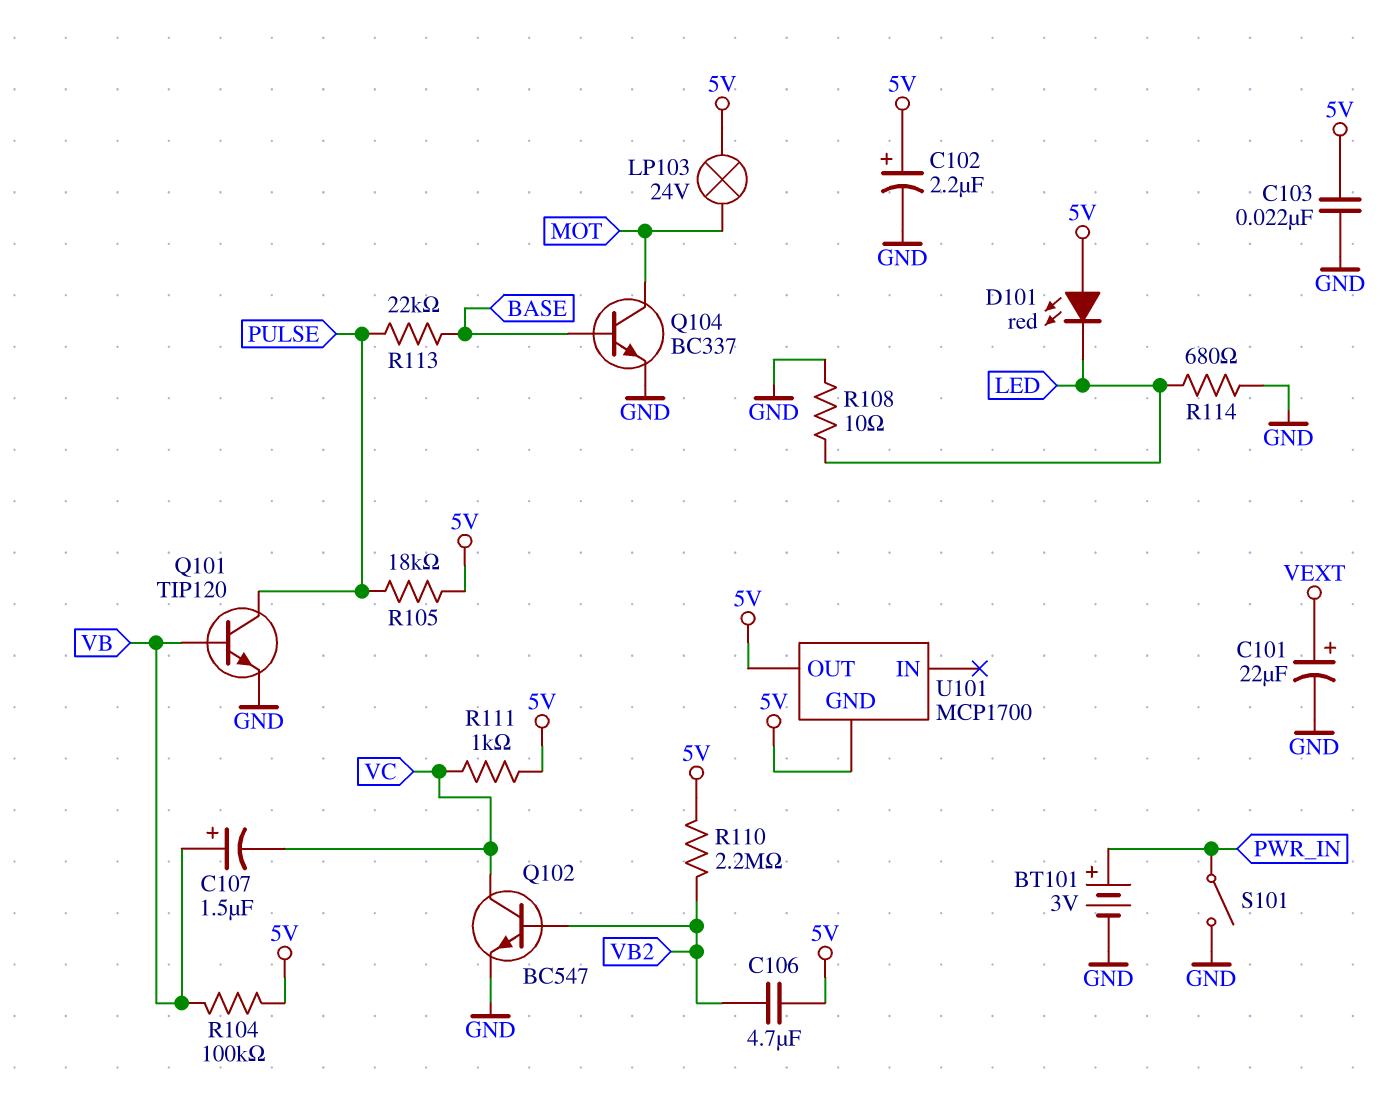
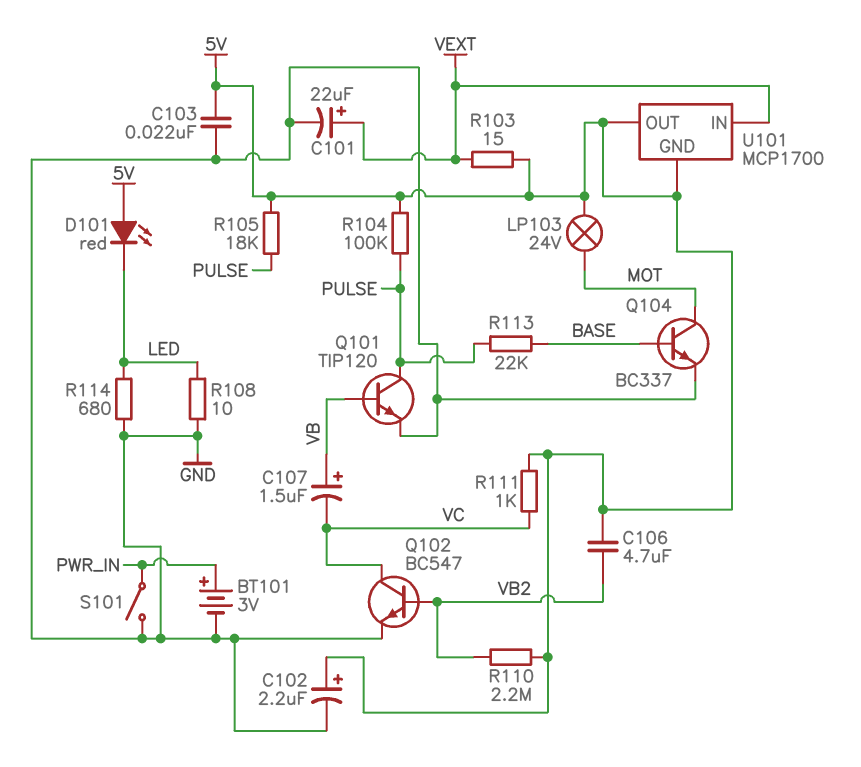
R103: none -> 15 (5V, VEXT)
R104: 100k (5V, VB) -> 100k (5V, PULSE)
U101 pin IN: none -> VEXT

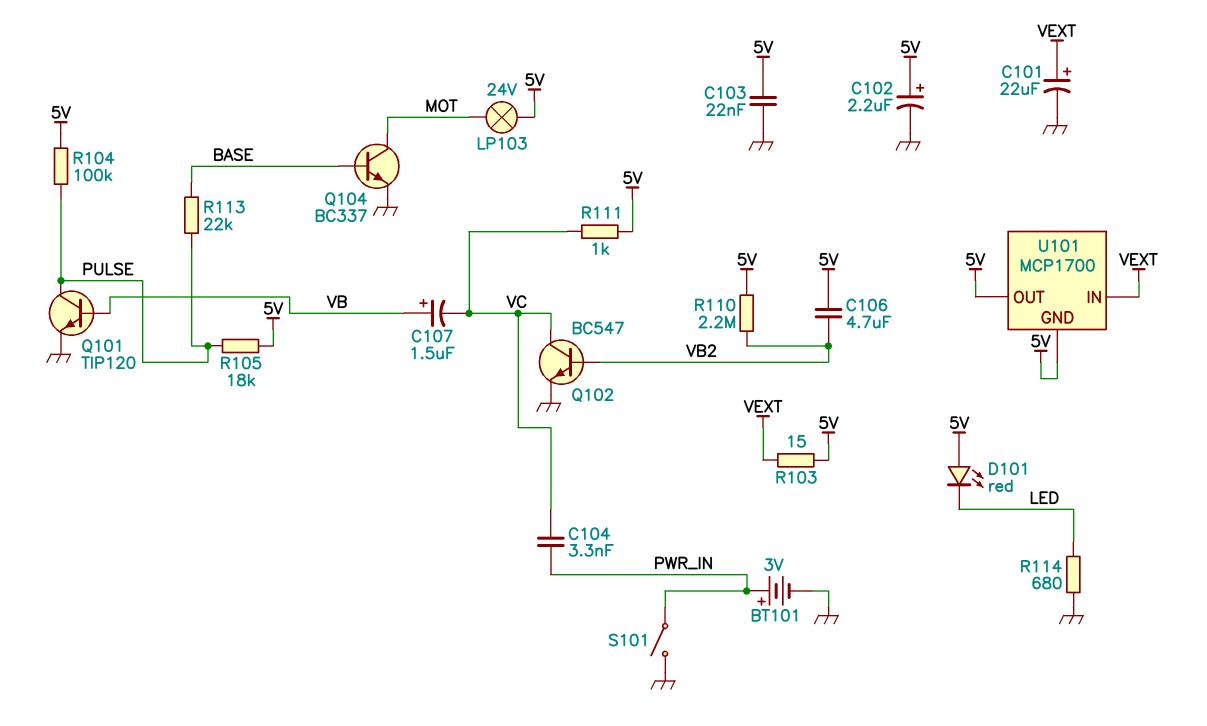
C104: none -> 3.3nF (PWR_IN, VC)
R108: 10 (GND, LED) -> none

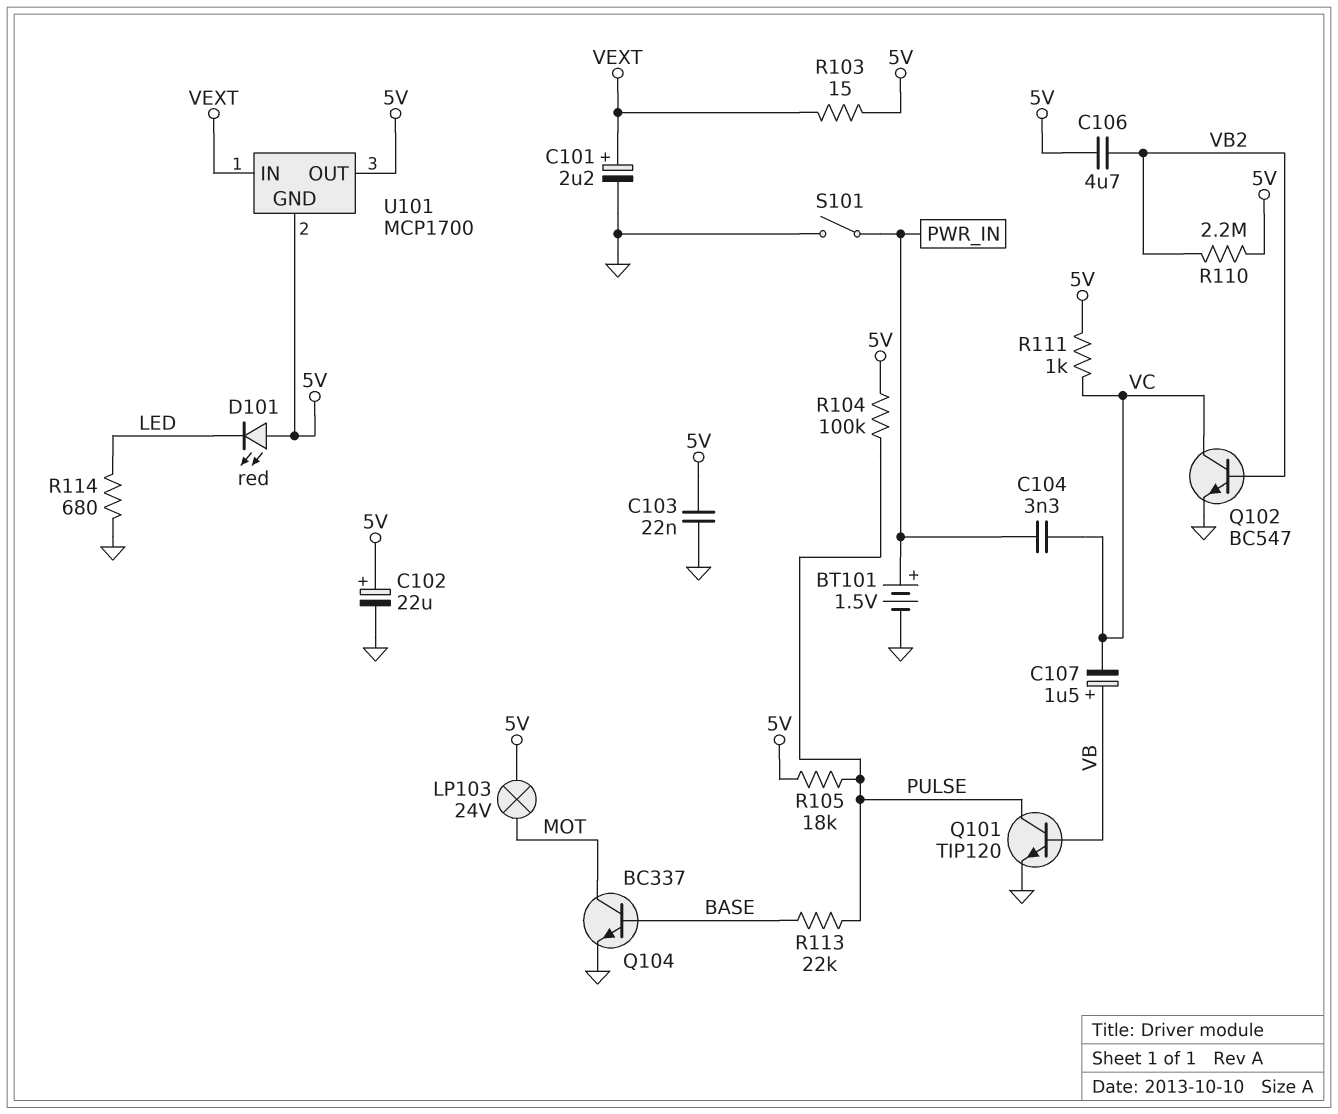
BT101: 3V (plus PWR_IN, minus GND) -> 1.5V (plus PWR_IN, minus GND)
C101: 22uF (plus VEXT, minus GND) -> 2.2uF (plus VEXT, minus GND)
C102: 2.2uF (plus 5V, minus GND) -> 22uF (plus 5V, minus GND)

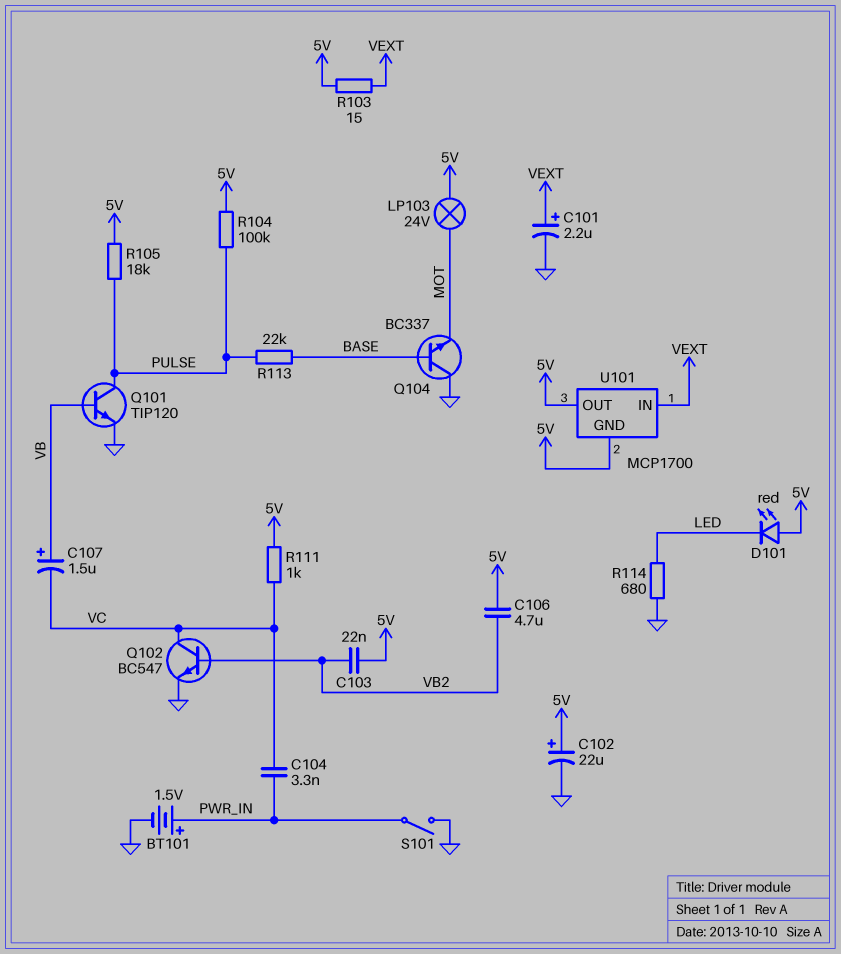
C103: 22nF (5V, GND) -> 22nF (5V, VB2)
Q104: NPN BC337 (B BASE, C MOT, E GND) -> NPN BC337 (B BASE, C GND, E MOT)
R110: 2.2M (5V, VB2) -> none

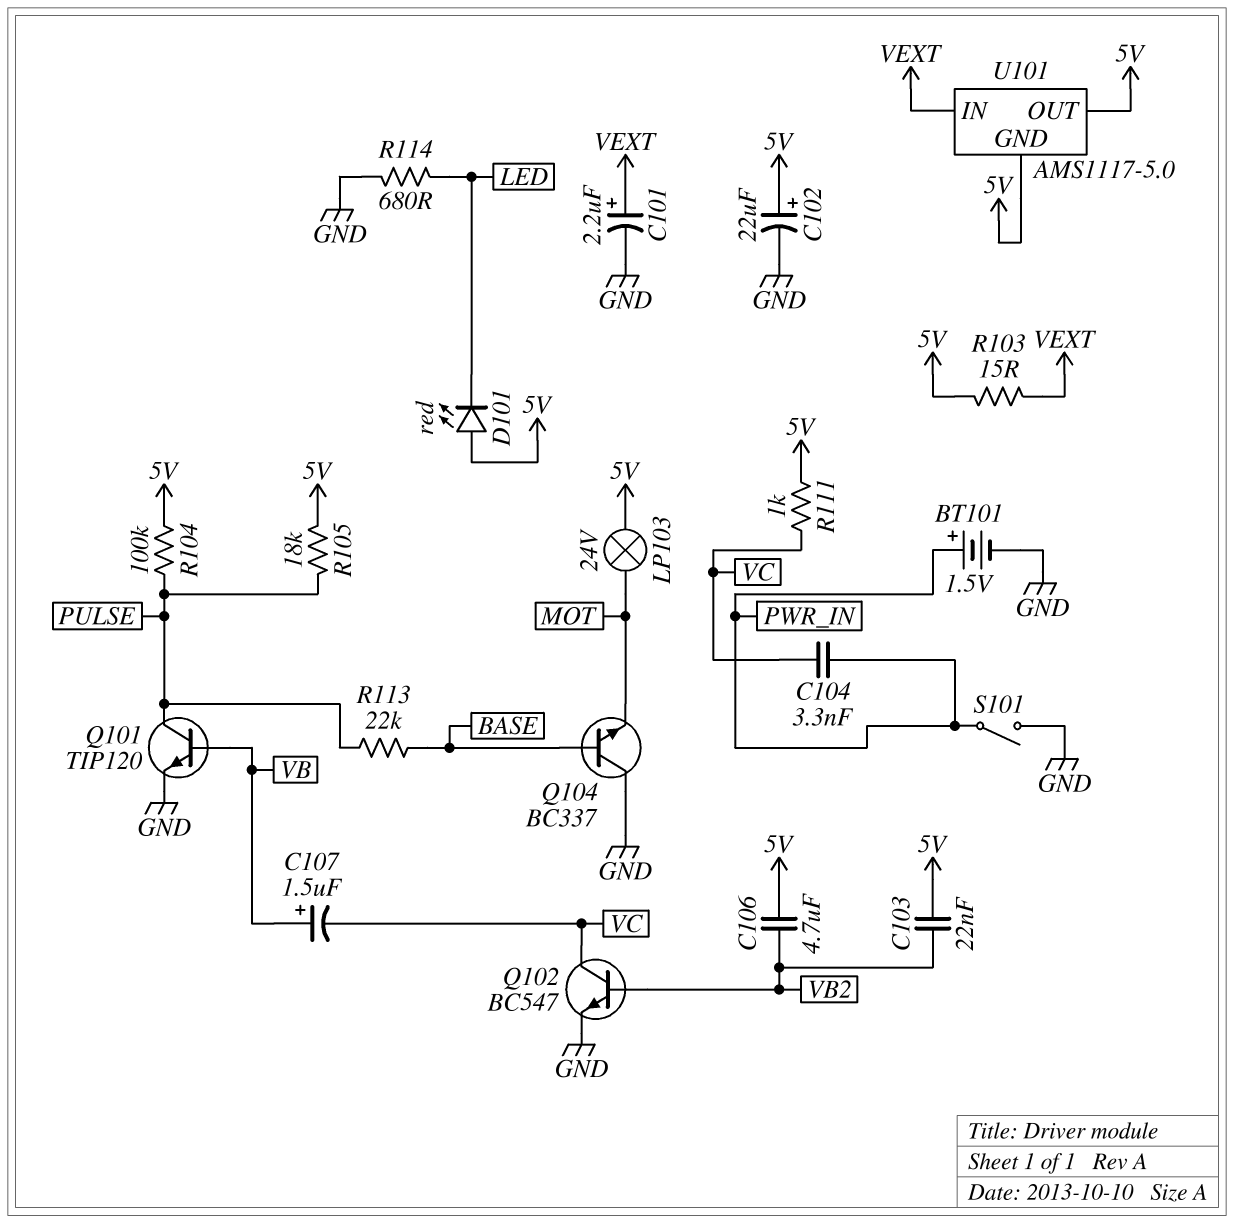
U101: MCP1700 -> AMS1117-5.0

